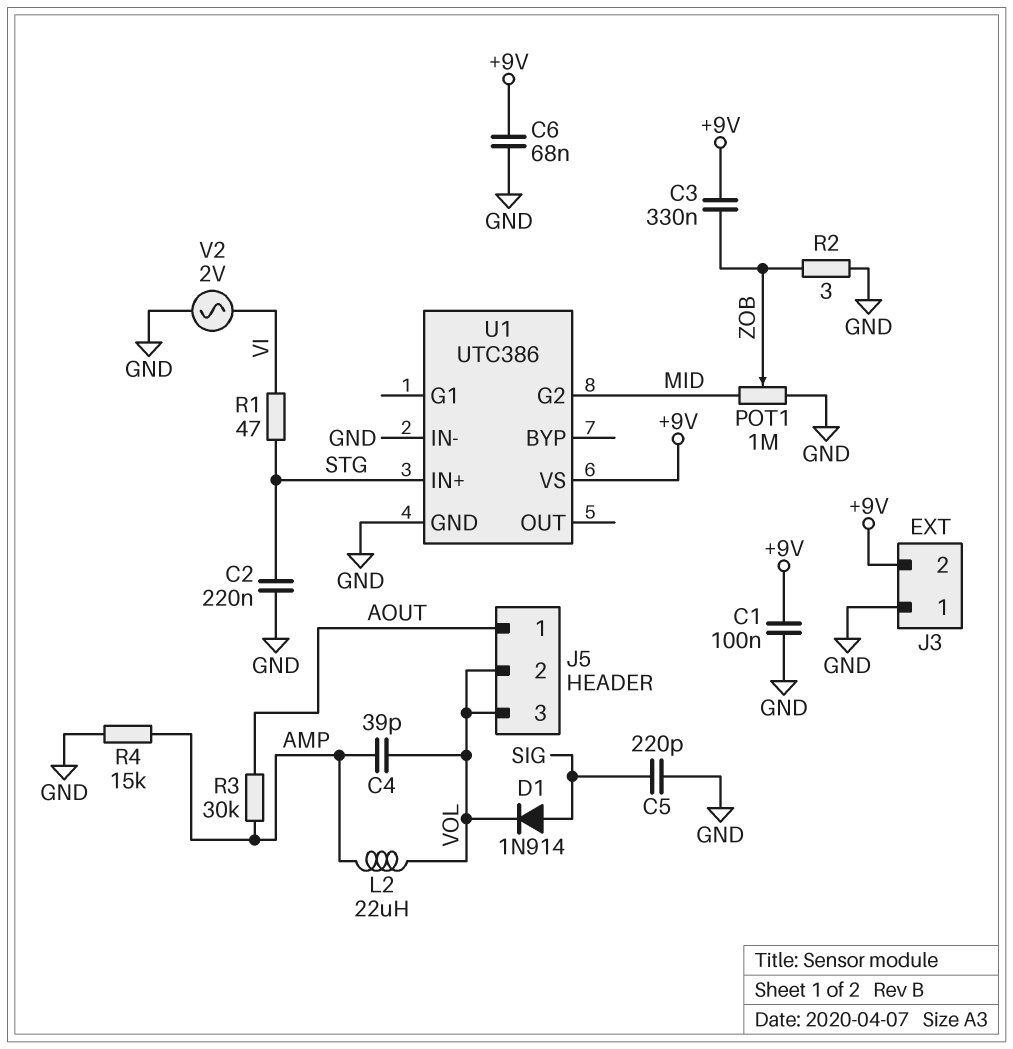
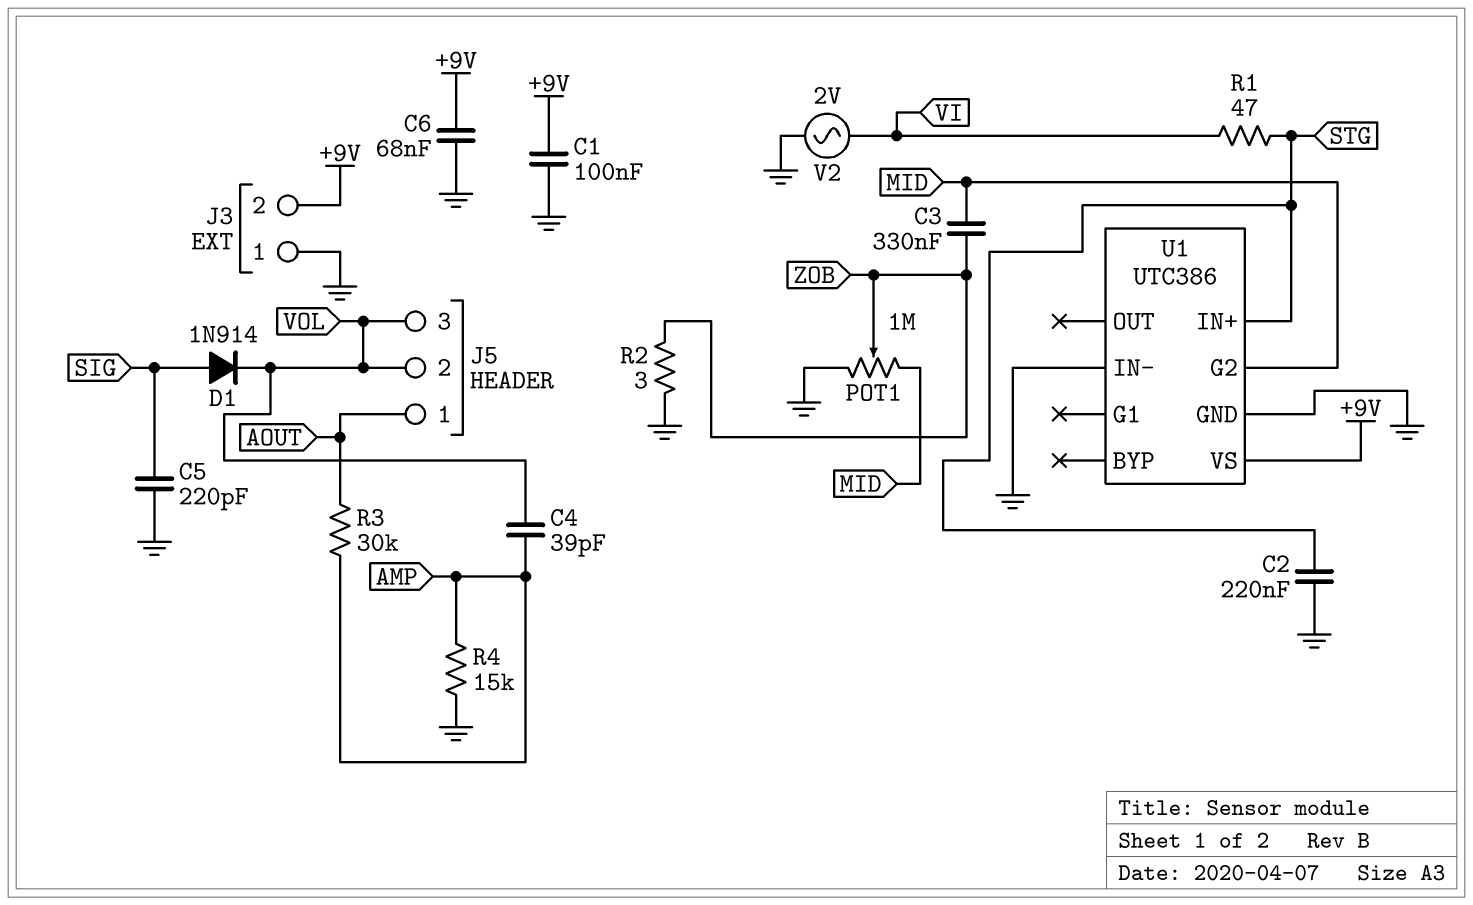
C3: 330nF (+9V, ZOB) -> 330nF (MID, ZOB)
L2: 22uH (AMP, VOL) -> none

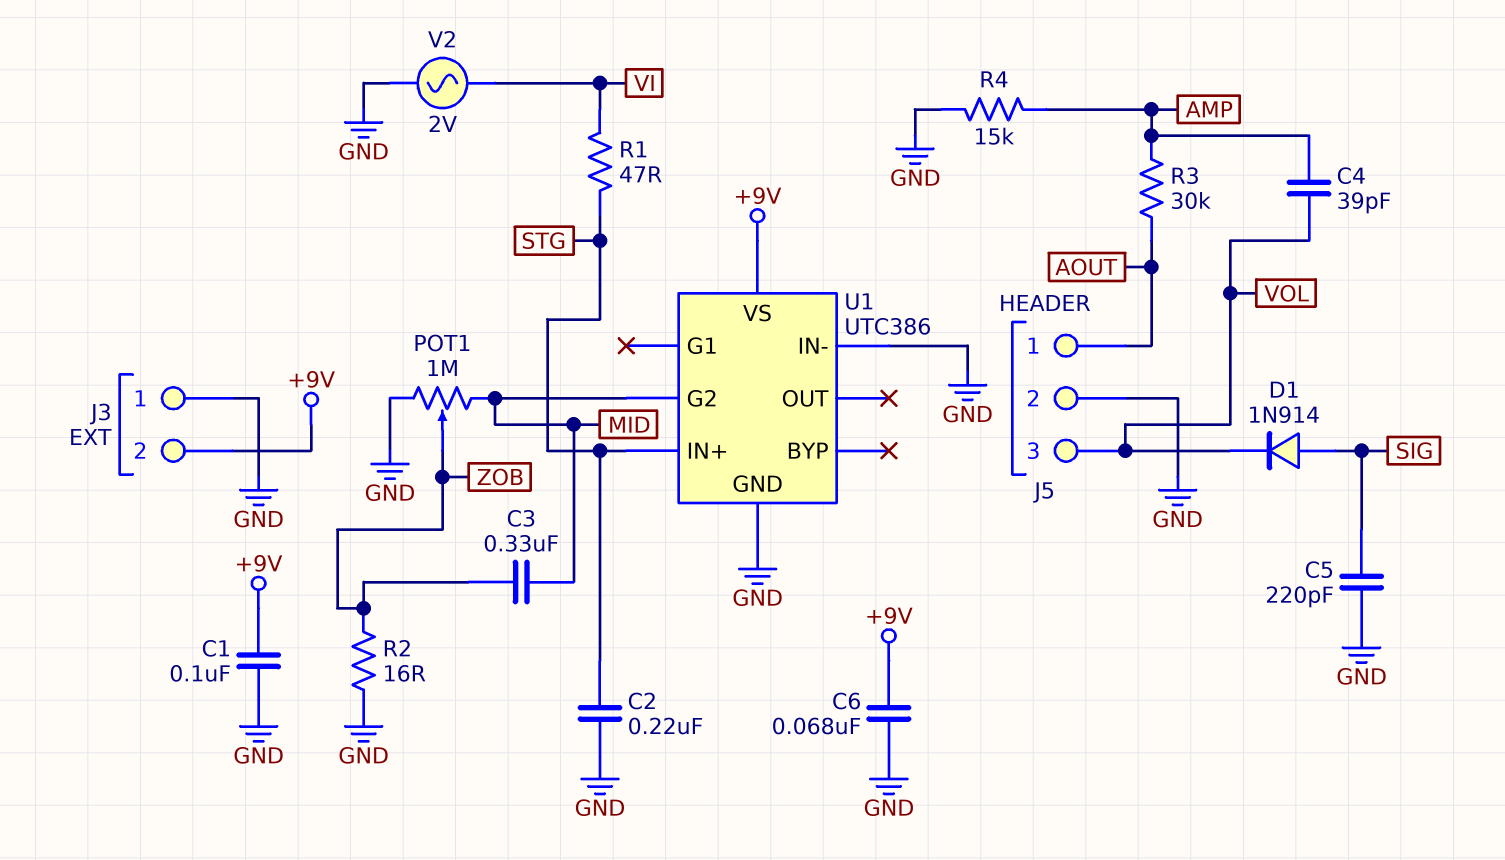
J5 pin 2: VOL -> GND
R2: 3 (GND, ZOB) -> 16 (GND, ZOB)

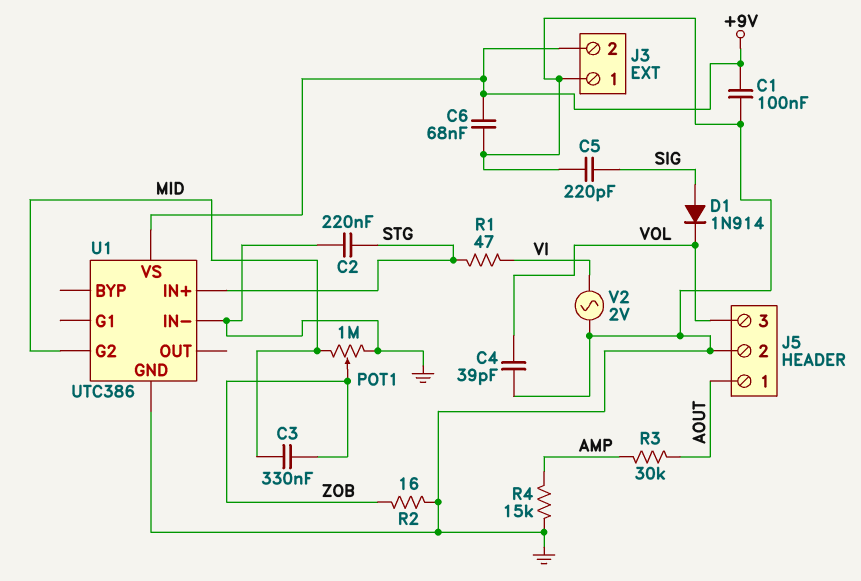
C4: 39pF (AMP, VOL) -> 39pF (GND, VOL)

